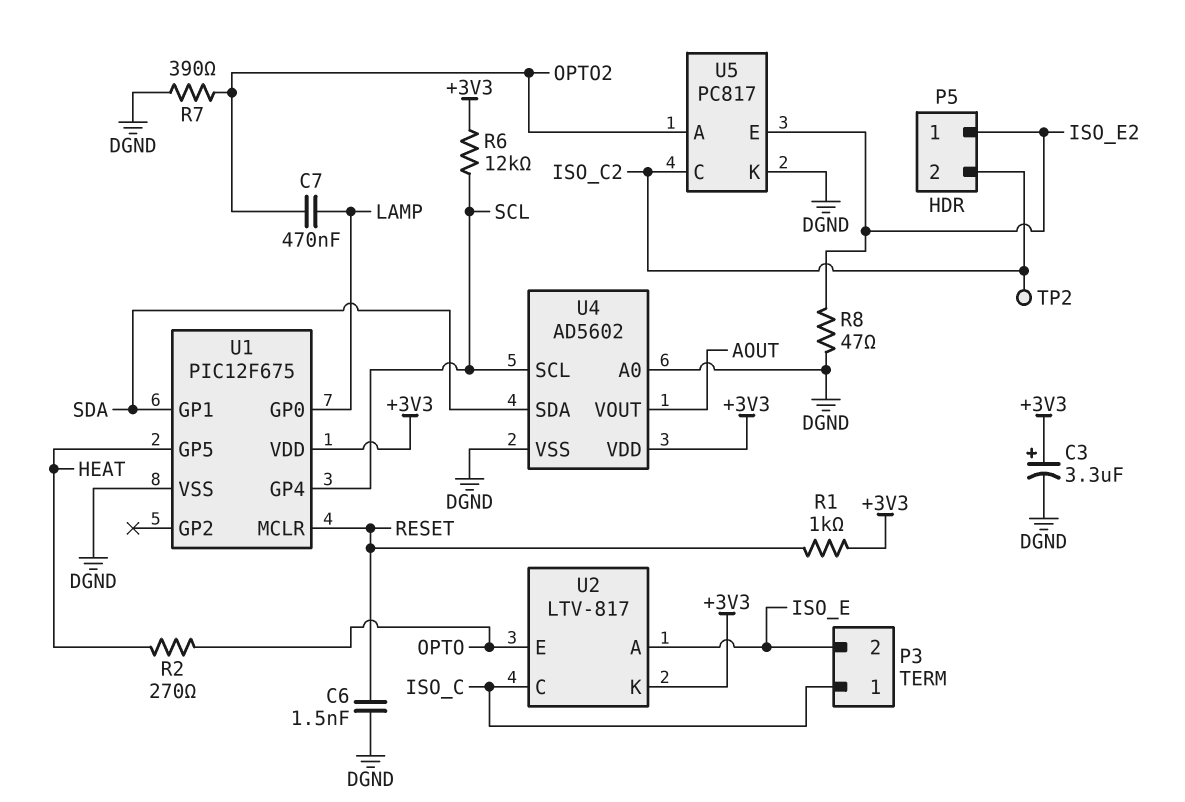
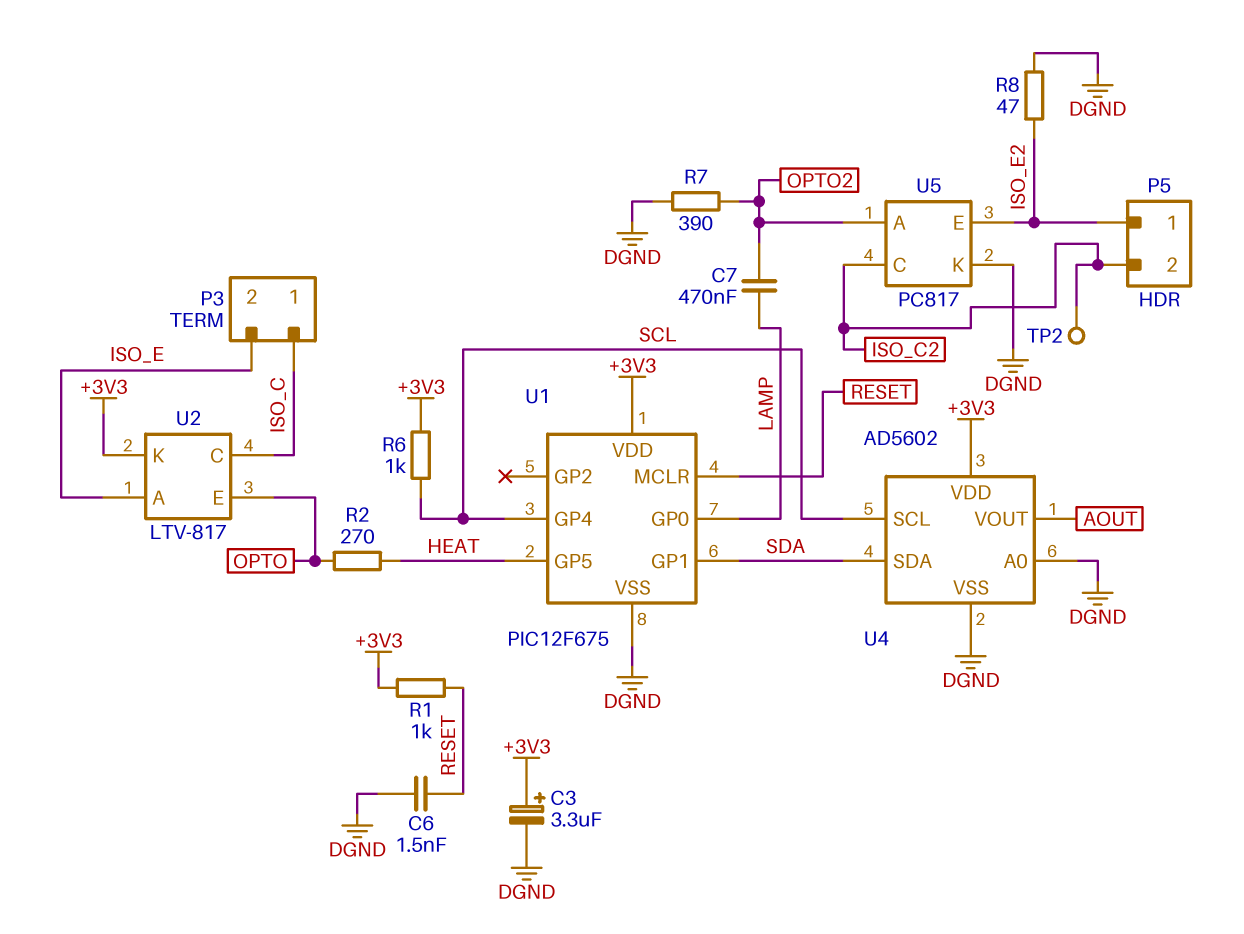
R6: 12k (+3V3, SCL) -> 1k (+3V3, SCL)

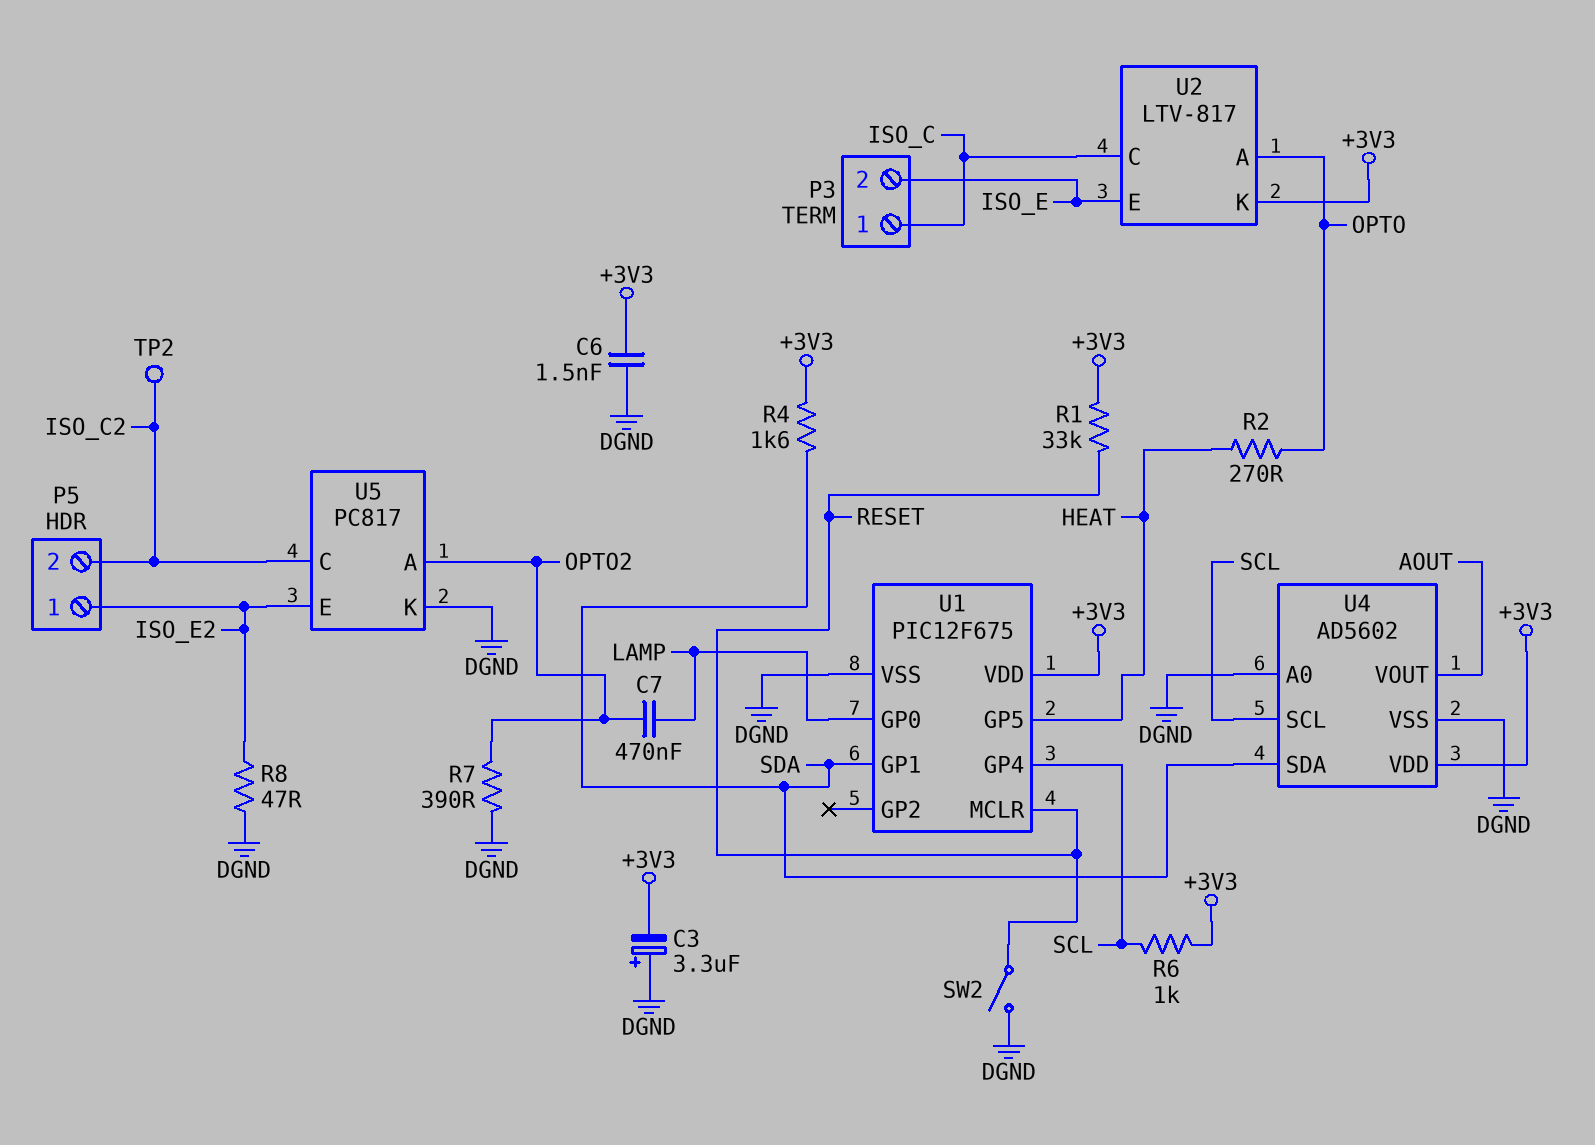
C3: 3.3uF (plus +3V3, minus DGND) -> 3.3uF (plus DGND, minus +3V3)
C6: 1.5nF (DGND, RESET) -> 1.5nF (+3V3, DGND)
R1: 1k (+3V3, RESET) -> 33k (+3V3, RESET)
R4: none -> 1.6k (+3V3, SDA)
SW2: none -> switch (DGND, RESET)
U2 pin A: ISO_E -> OPTO
U2 pin E: OPTO -> ISO_E

